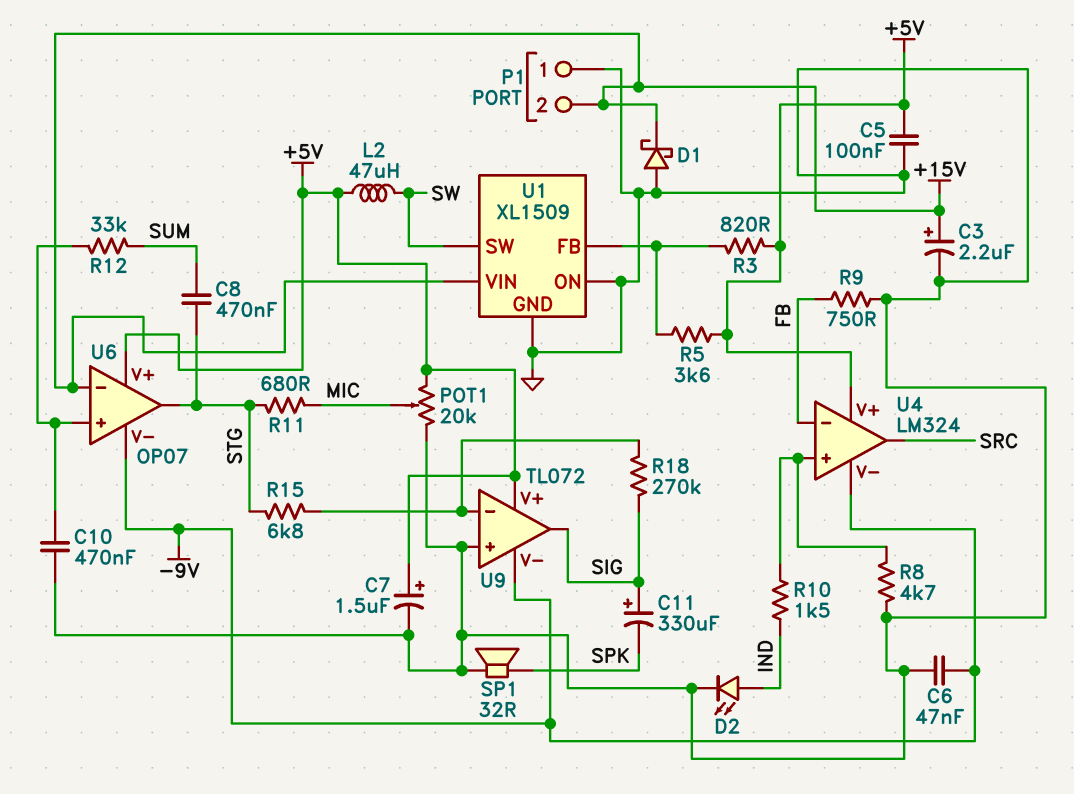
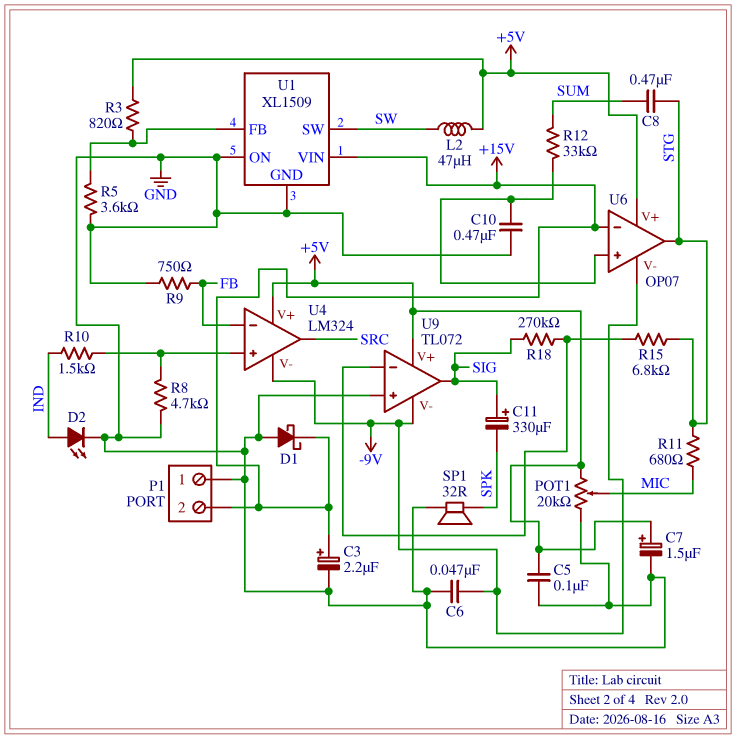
R5: 3.6k (+5V, U1/FB) -> 3.6k (GND, U1/FB)

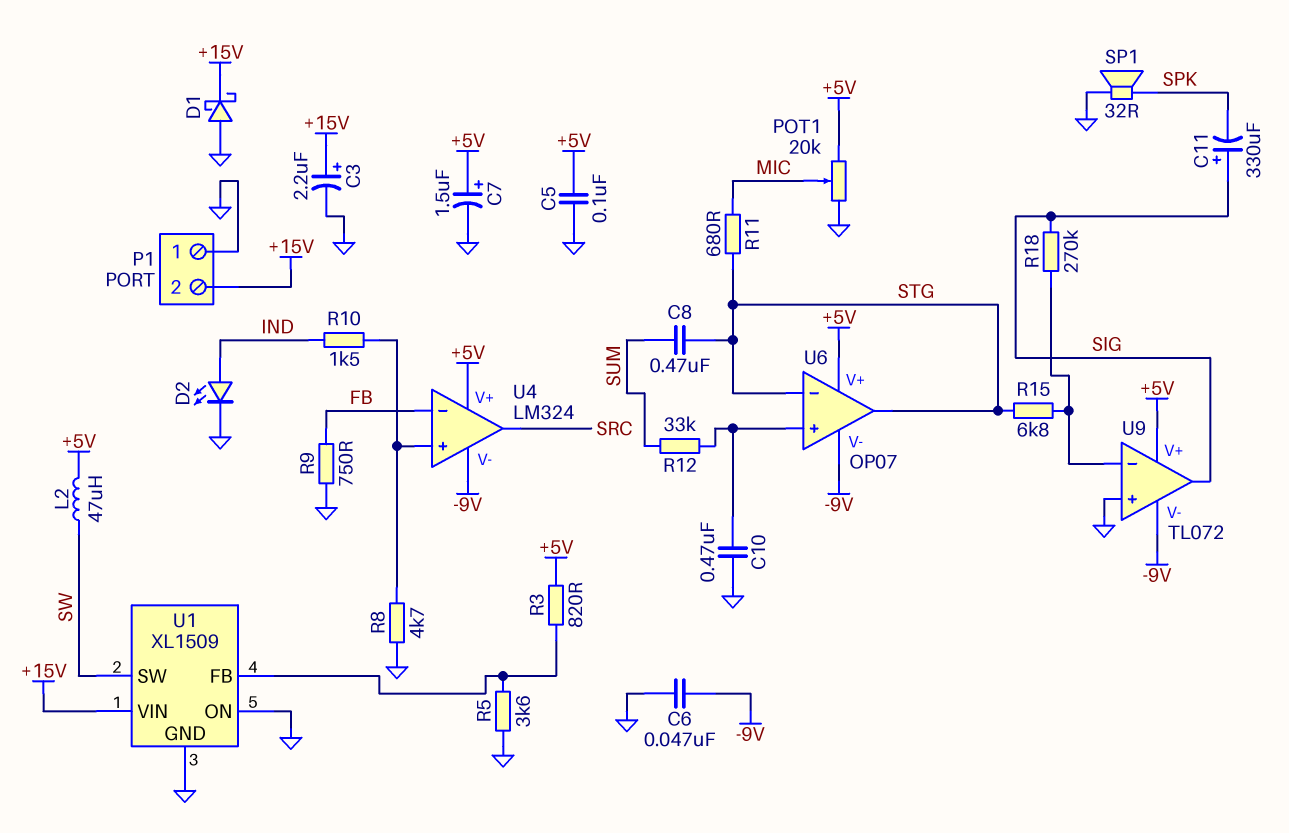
U6 pin in-: +15V -> STG

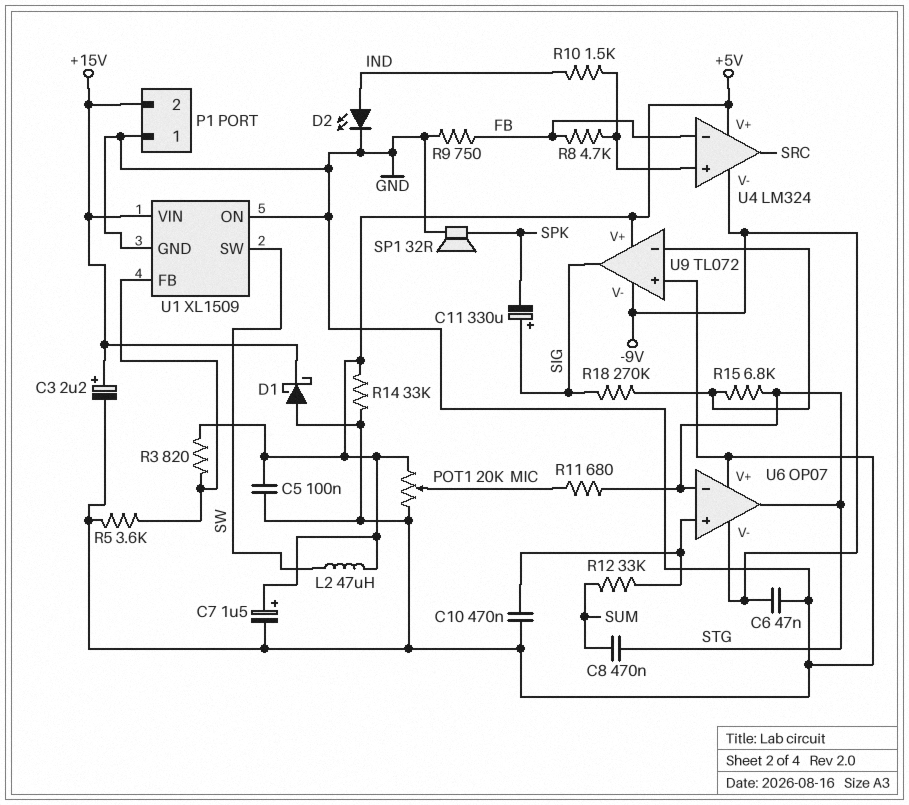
R8: 4.7k (GND, U4/in+) -> 4.7k (FB, U4/in+)
R14: none -> 33k (+5V, GND)
U6 pin V+: +5V -> GND

